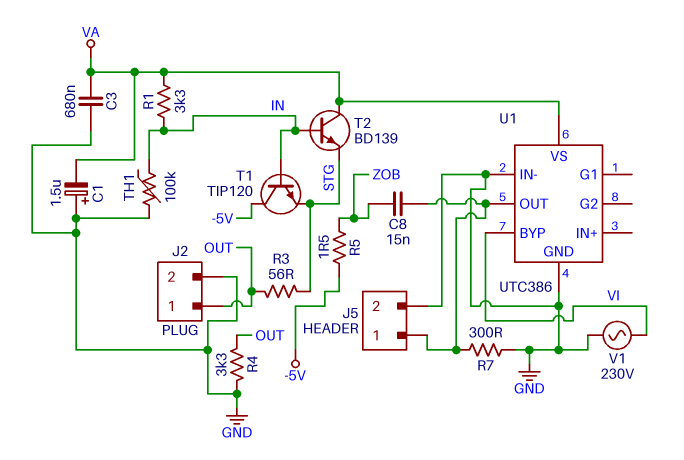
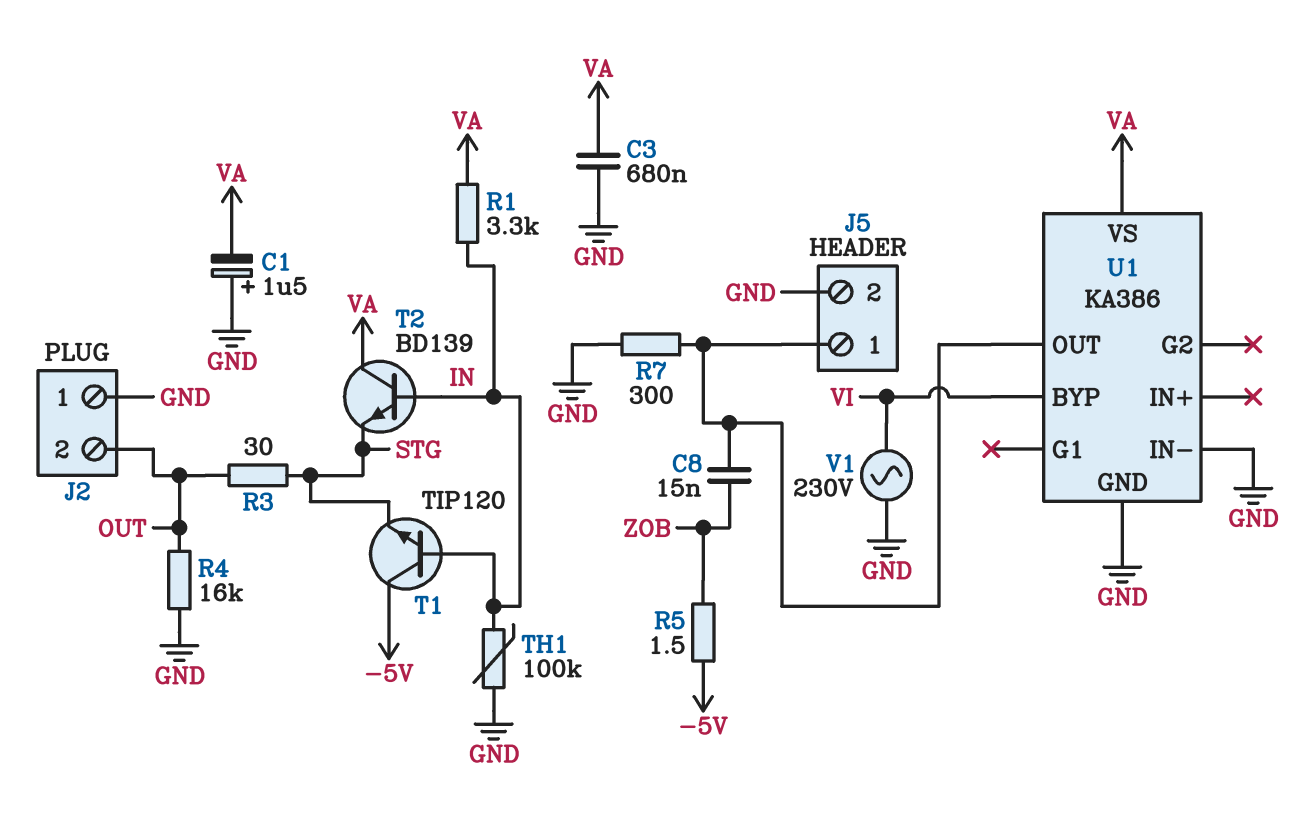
J2 pin 1: OUT -> GND
J2 pin 2: GND -> OUT
R3: 56 (OUT, STG) -> 30 (OUT, STG)
R4: 3.3k (GND, OUT) -> 16k (GND, OUT)
U1: UTC386 -> KA386

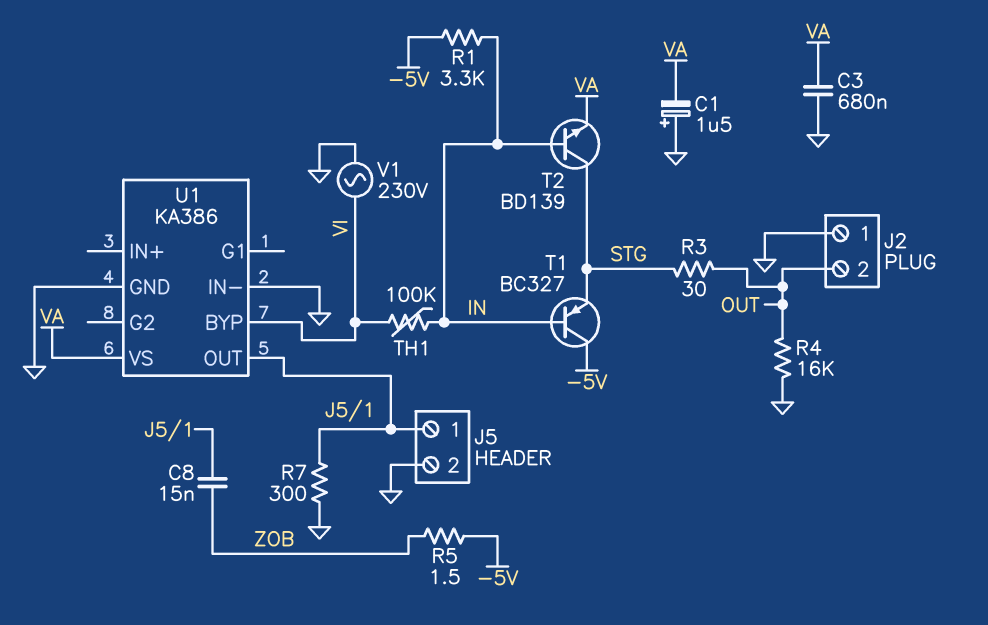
R1: 3.3k (IN, VA) -> 3.3k (-5V, IN)
T1: NPN TIP120 (B IN, C -5V, E STG) -> PNP BC327 (B IN, C -5V, E STG)
T2: NPN BD139 (B IN, C VA, E STG) -> NPN BD139 (B IN, C STG, E VA)
TH1: 100k (GND, IN) -> 100k (IN, VI)

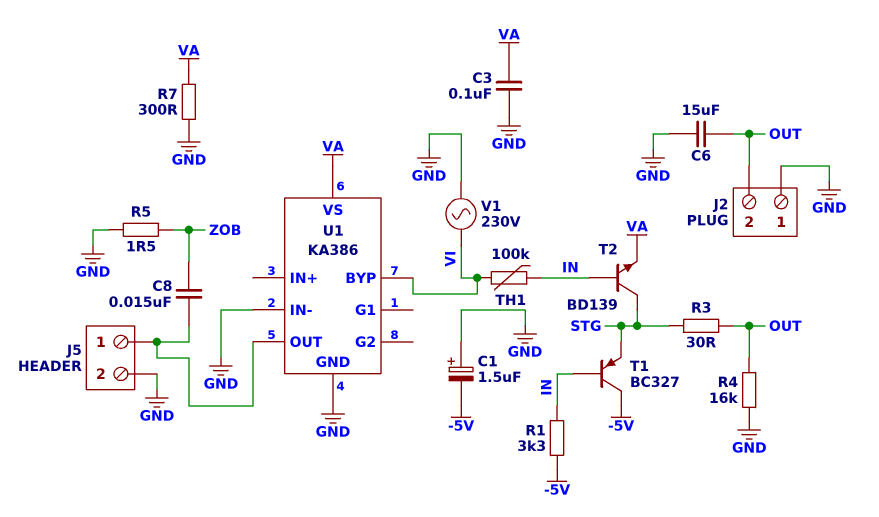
C1: 1.5uF (plus GND, minus VA) -> 1.5uF (plus GND, minus -5V)
C3: 680nF (GND, VA) -> 100nF (GND, VA)
C6: none -> 15uF (GND, OUT)
R5: 1.5 (-5V, ZOB) -> 1.5 (GND, ZOB)
R7: 300 (GND, J5/1) -> 300 (GND, VA)

